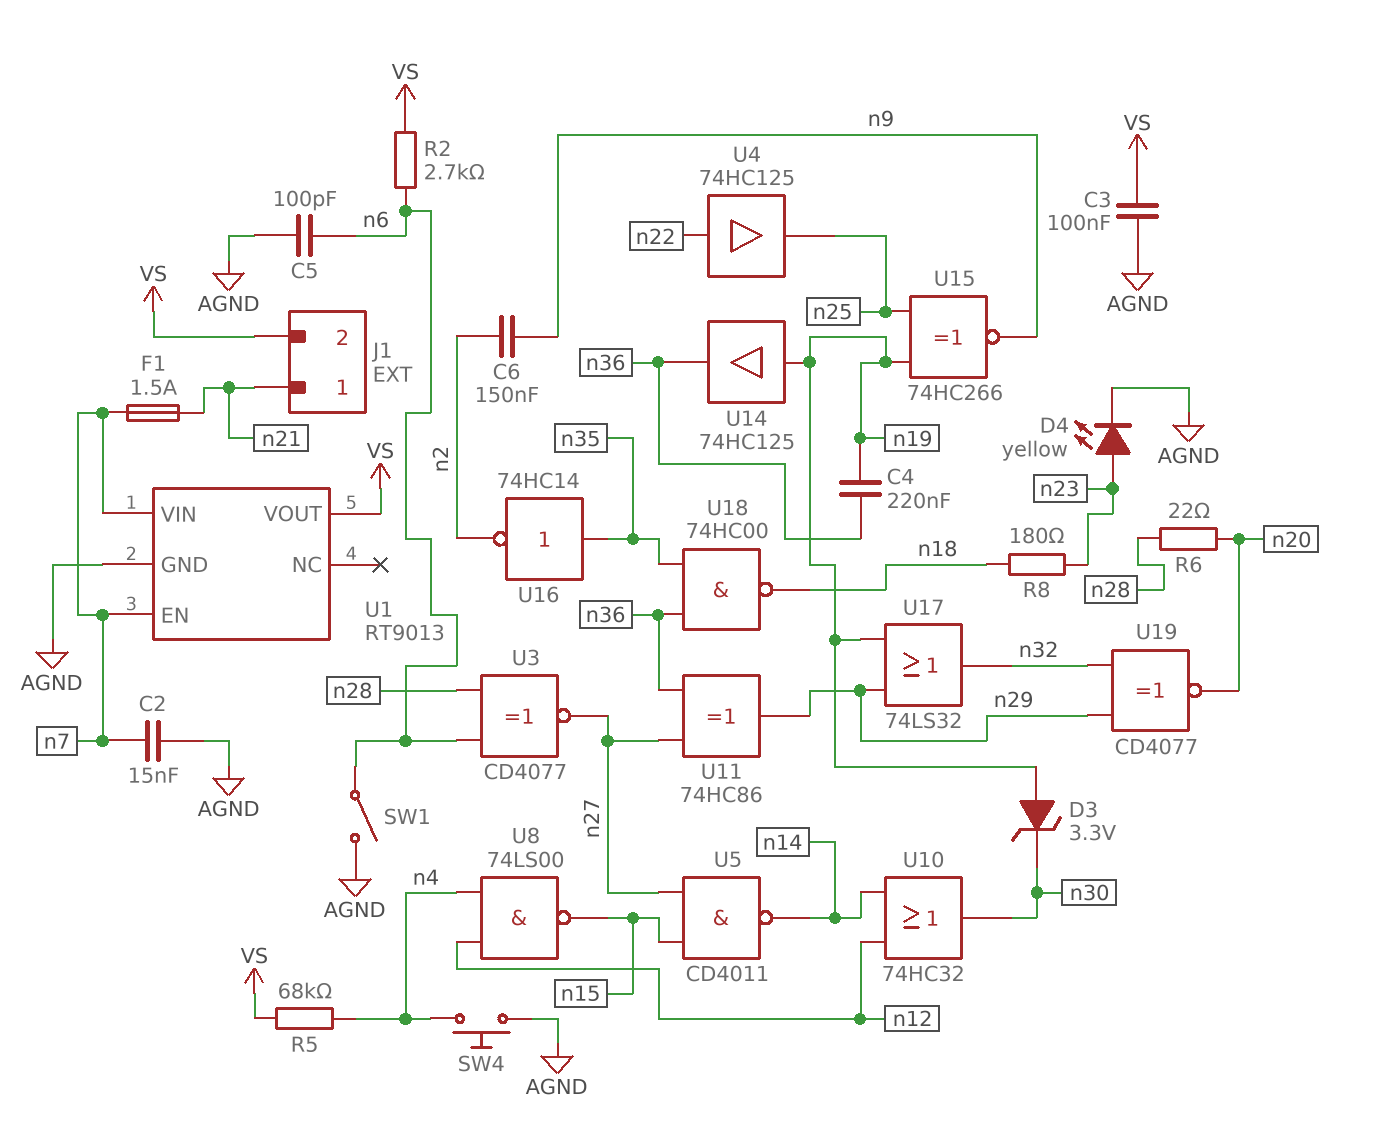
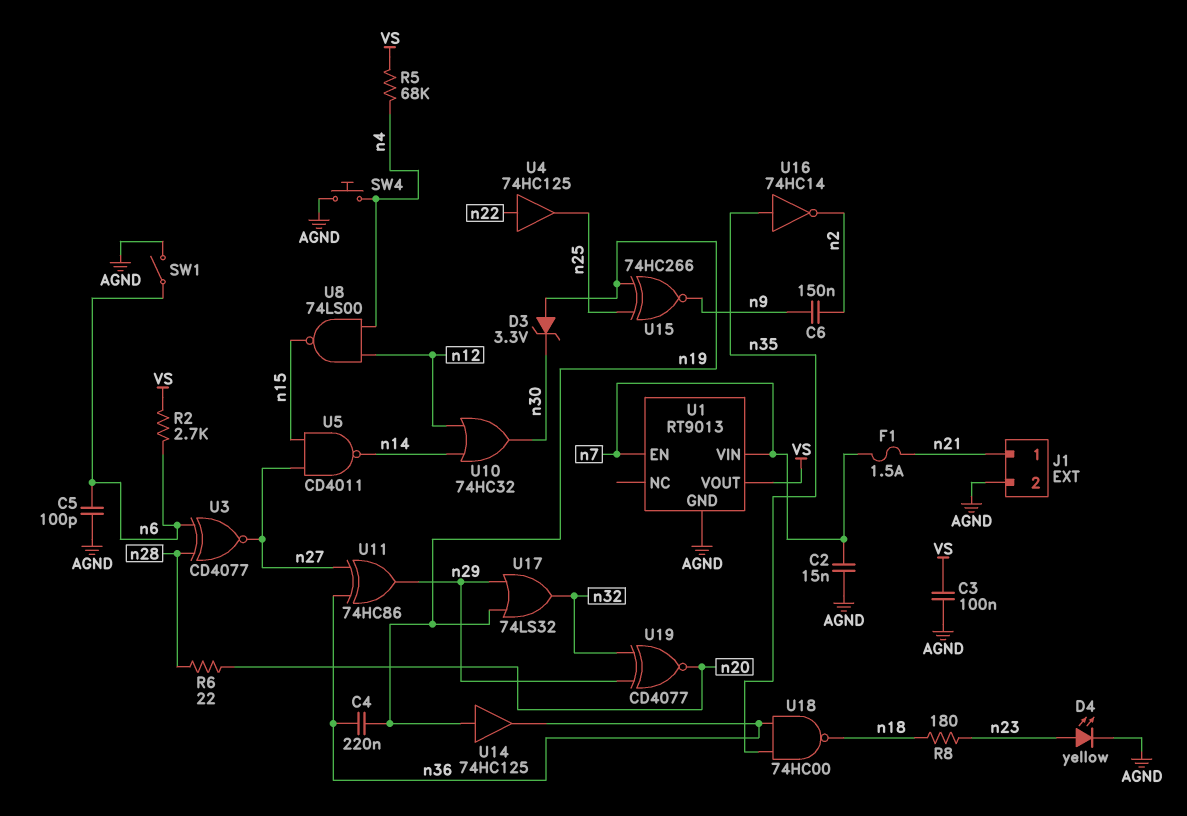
J1 pin 2: VS -> AGND

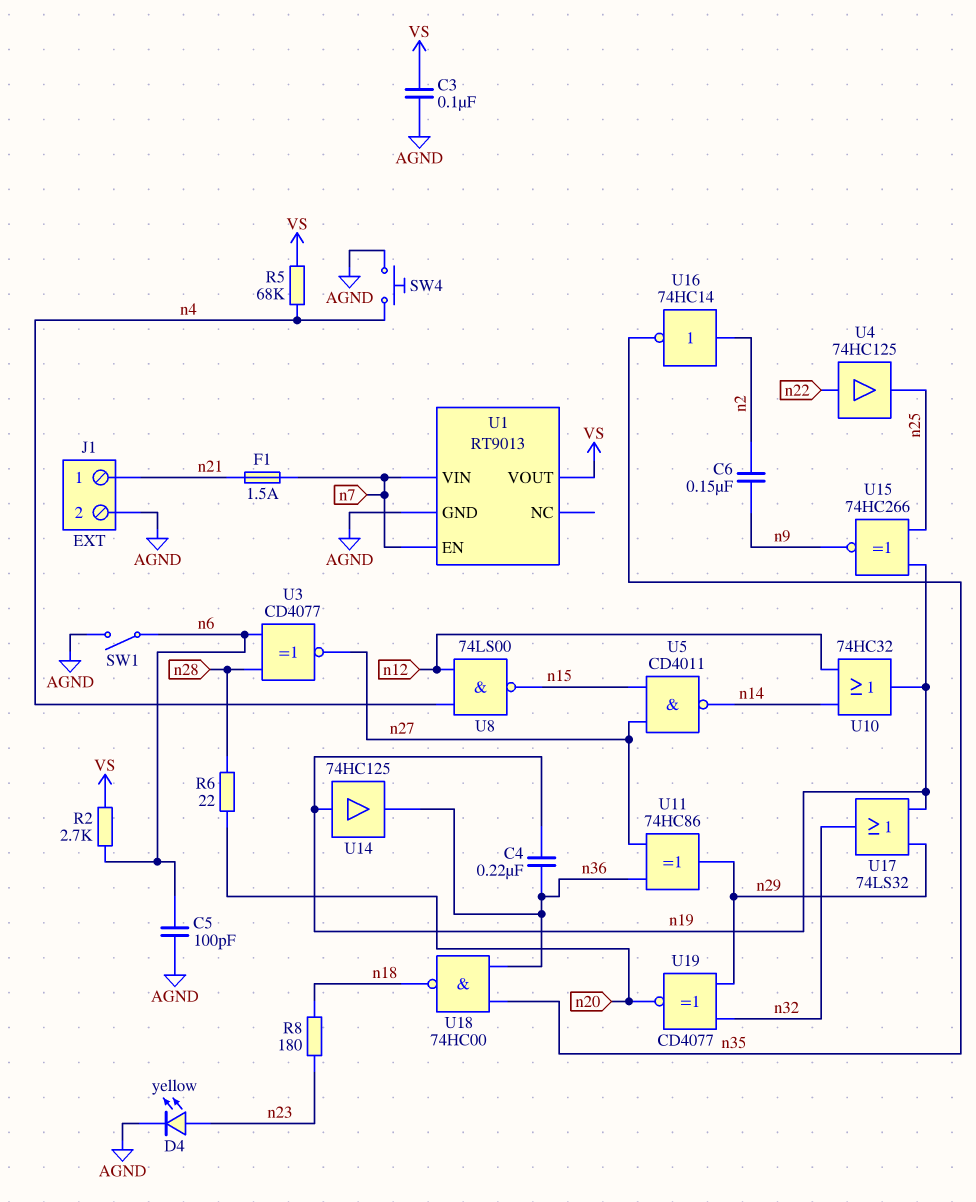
C2: 15nF (AGND, n7) -> none
D3: zener 3.3V (A n19, K n30) -> none
U10: OR 74HC32 (in n12, in n14, out n30) -> OR 74HC32 (in n12, in n14, out n19)
U16: NOT 74HC14 (in n35, out n2) -> NOT 74HC14 (in n2, out n35)

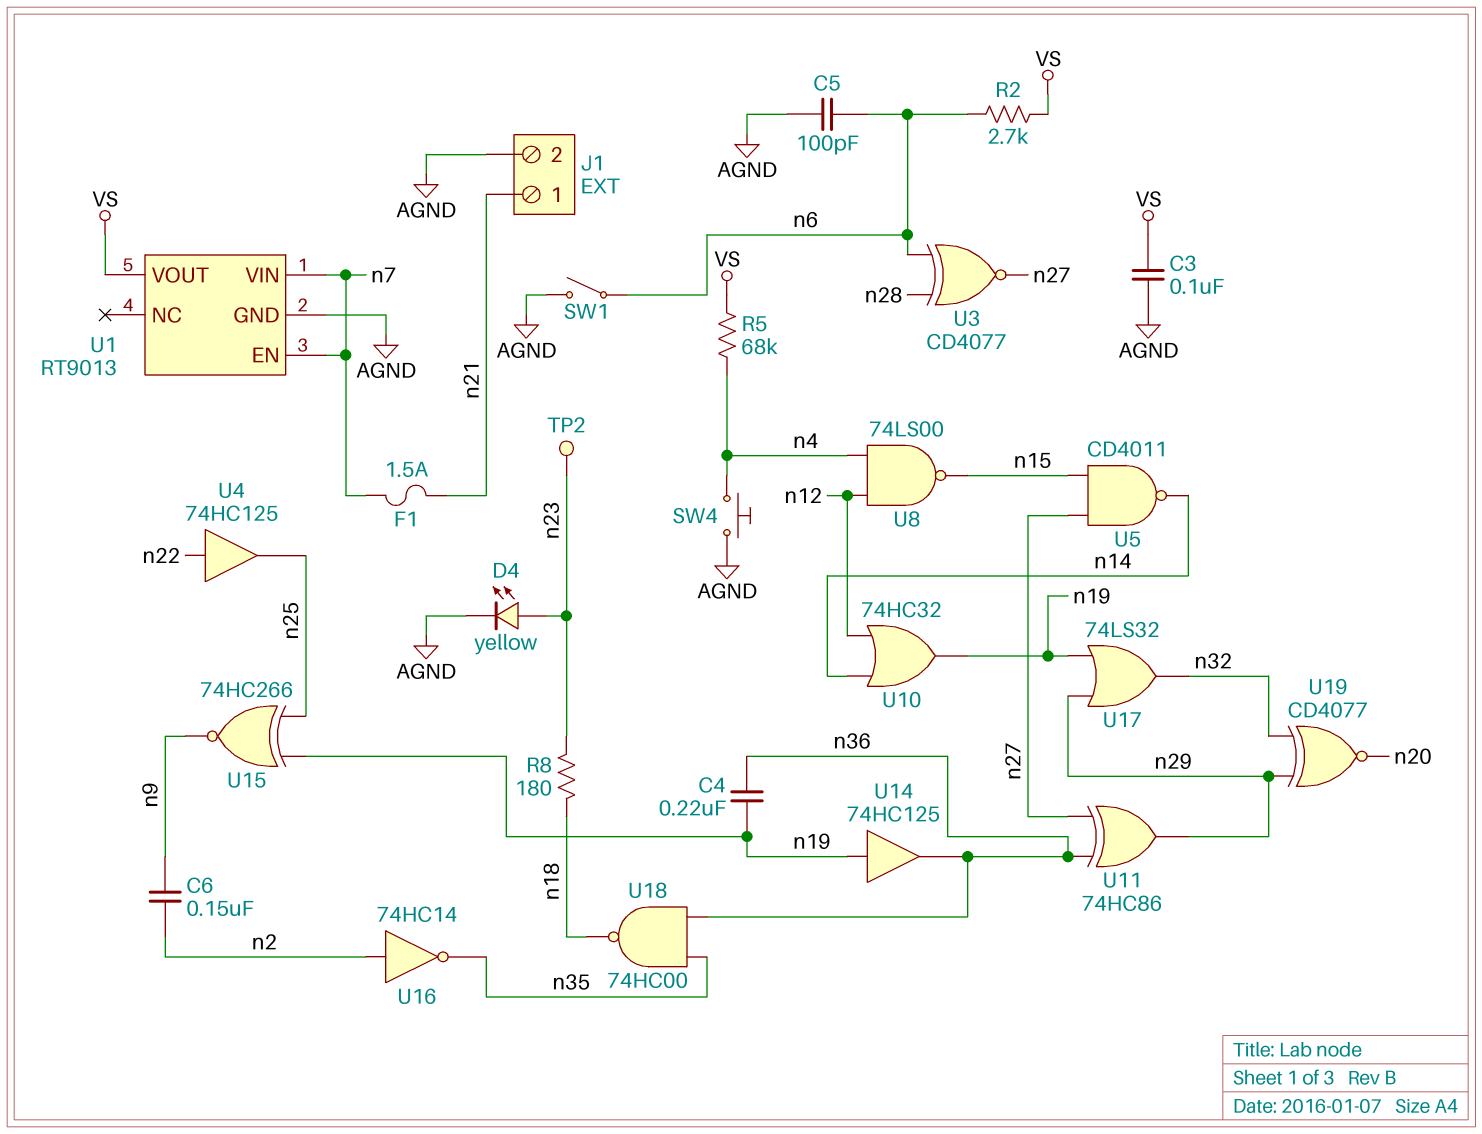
R6: 22 (n20, n28) -> none
TP2: none -> test point (n23)

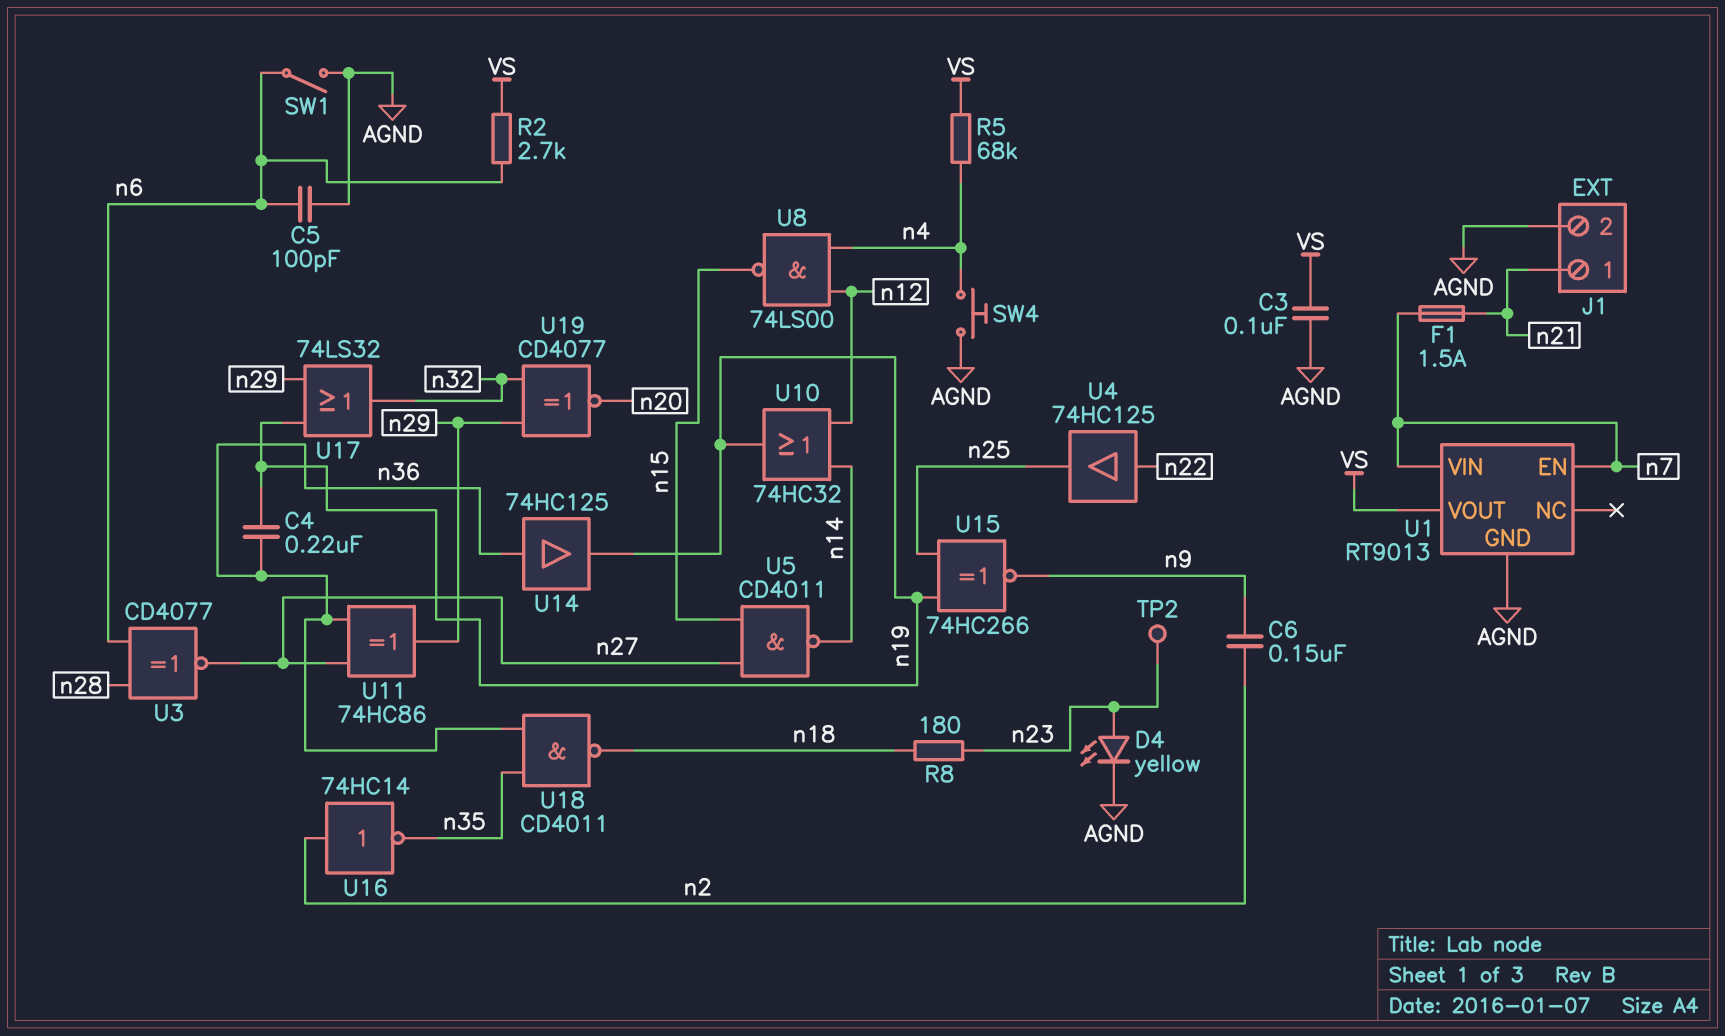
U14: buffer 74HC125 (in n19, out n36) -> buffer 74HC125 (in n36, out n19)
U18: NAND 74HC00 (in n35, in n36, out n18) -> NAND CD4011 (in n35, in n36, out n18)

